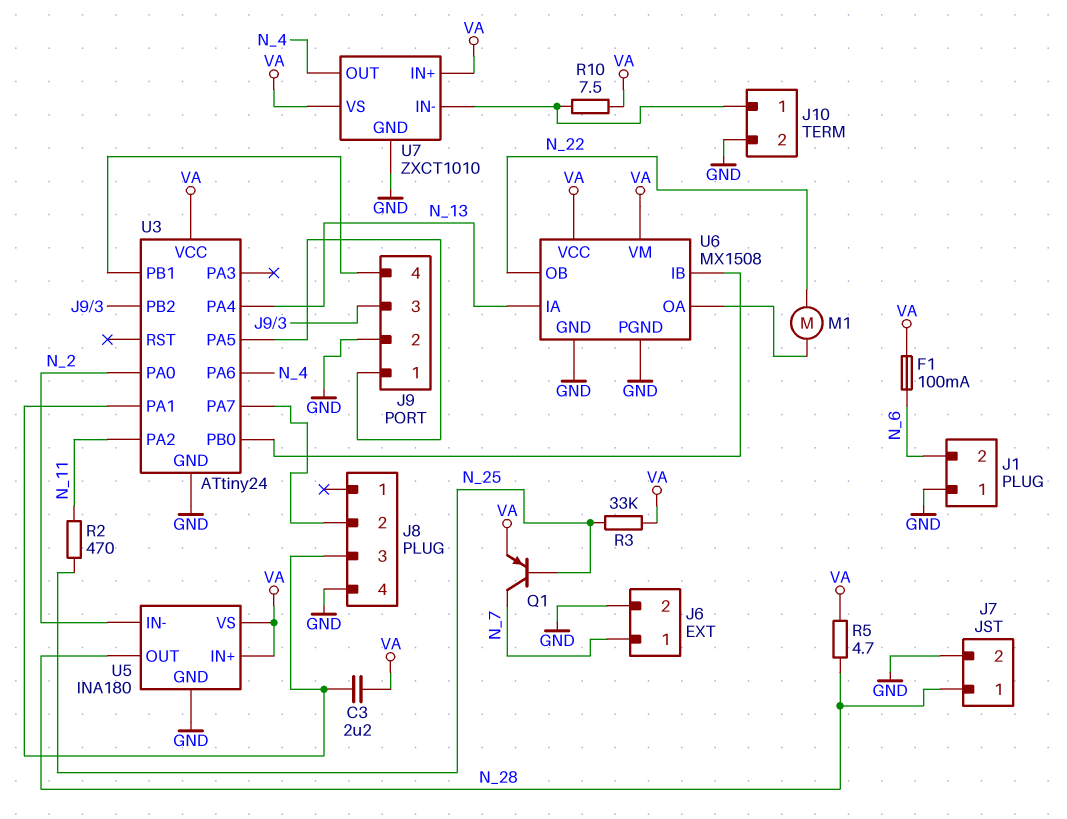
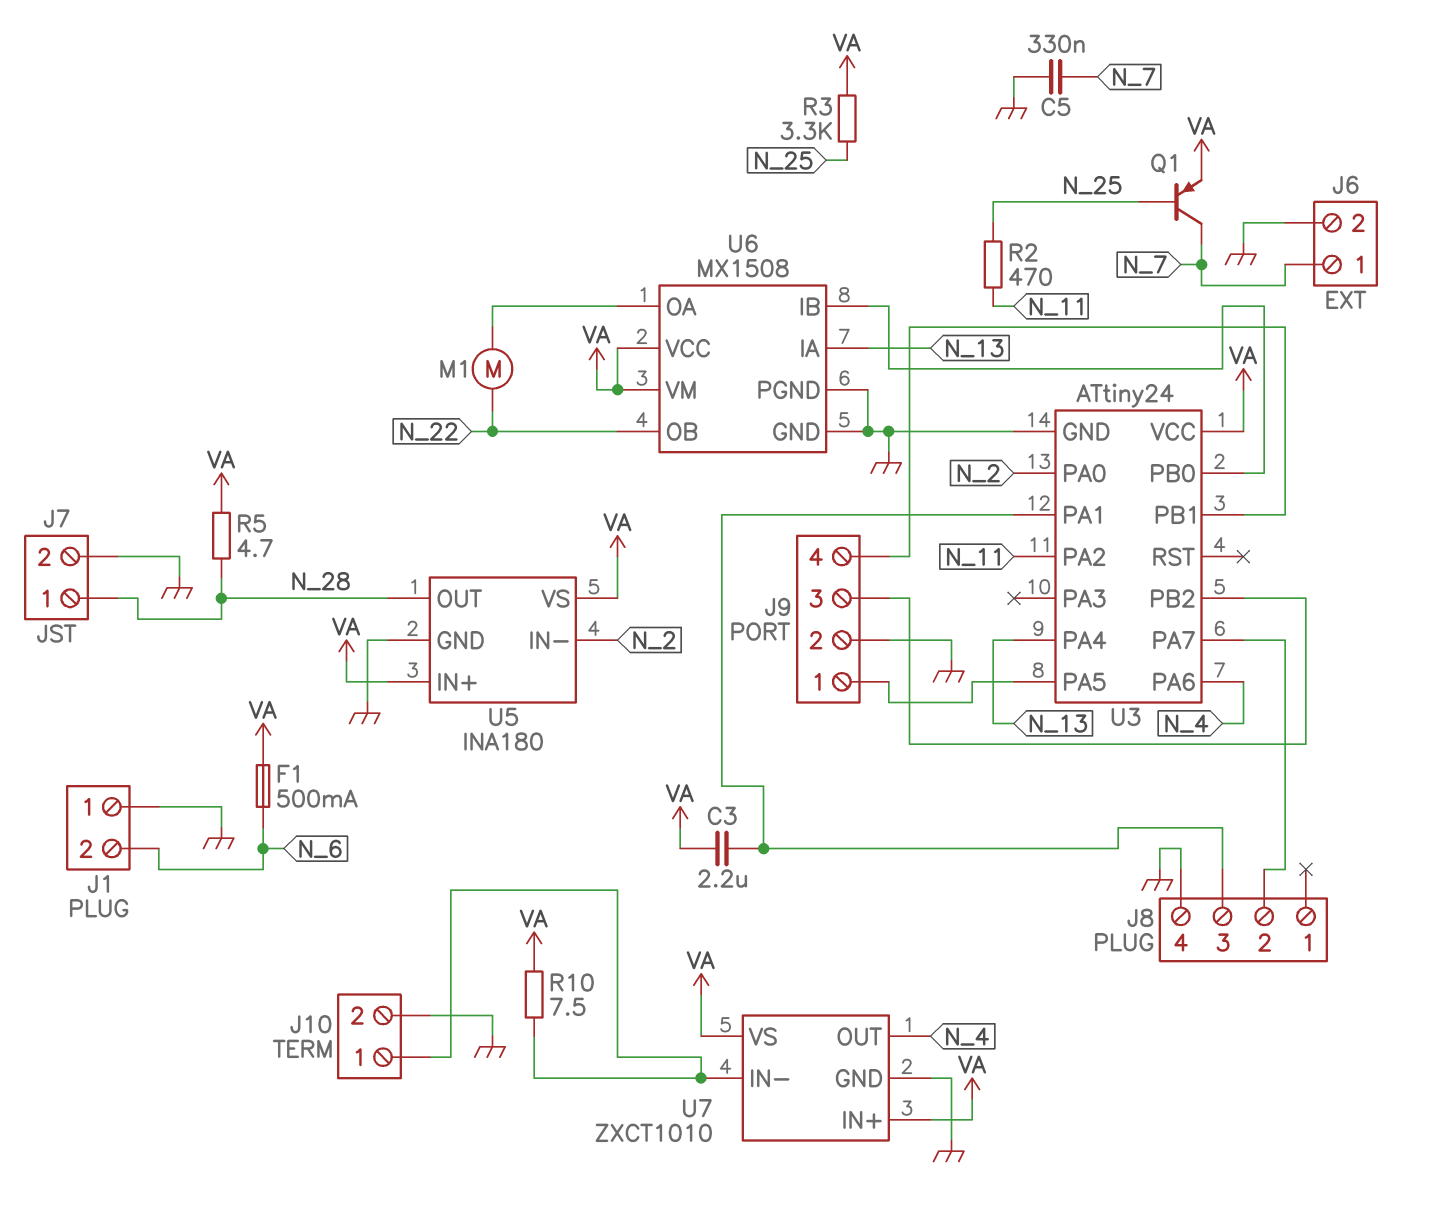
C5: none -> 330nF (GND, N_7)
F1: 100mA (N_6, VA) -> 500mA (N_6, VA)
R3: 33k (N_25, VA) -> 3.3k (N_25, VA)

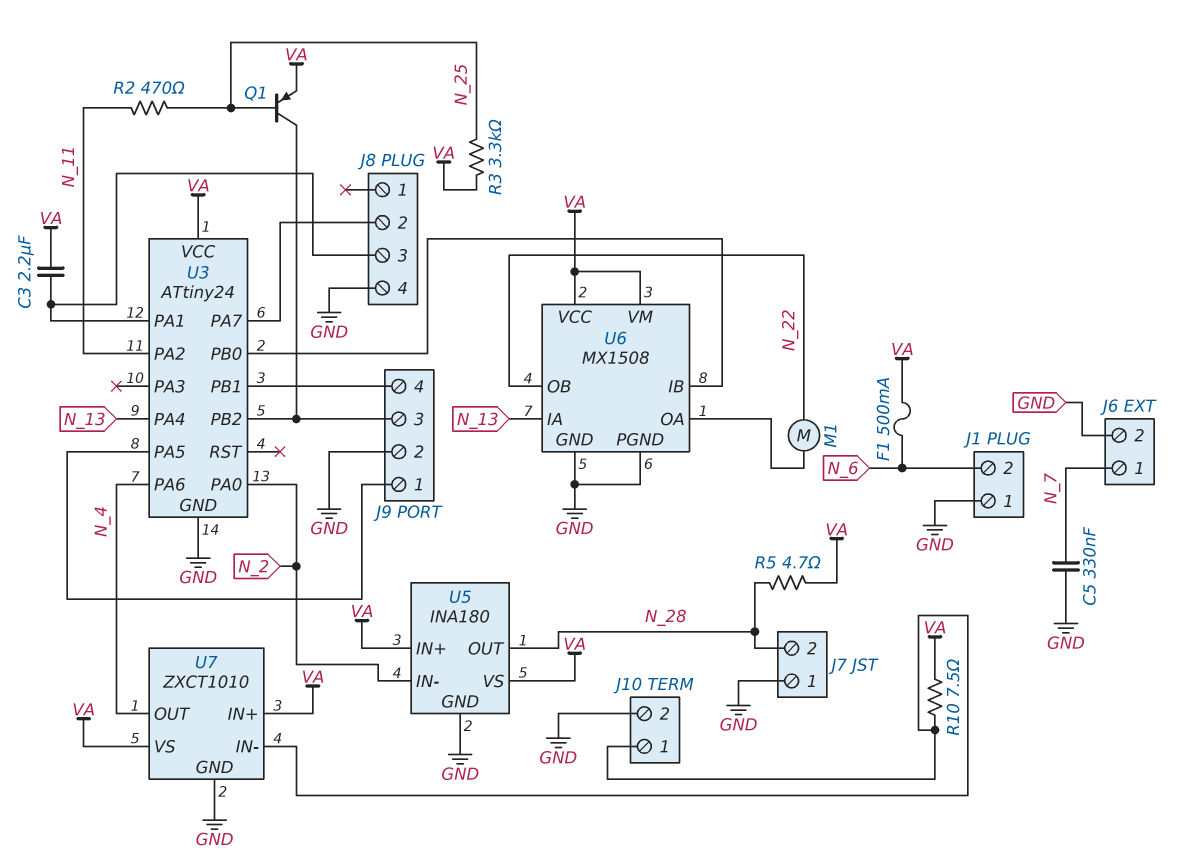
J7 pin 1: N_28 -> GND
J7 pin 2: GND -> N_28
Q1: PNP (B N_25, C N_7, E VA) -> PNP (B N_25, C J9/3, E VA)

